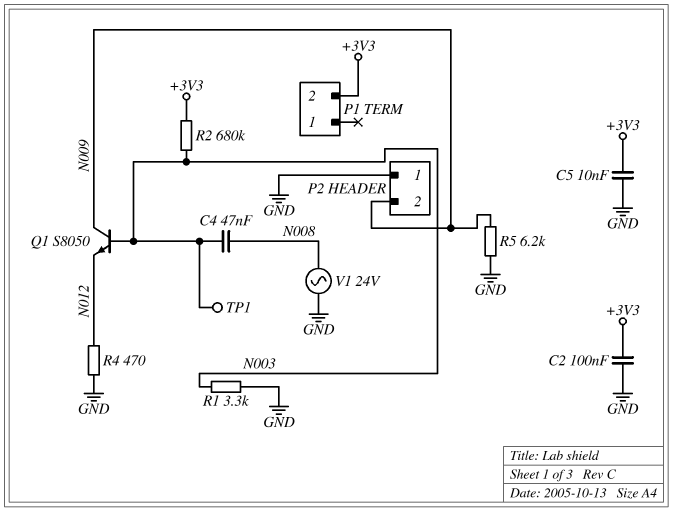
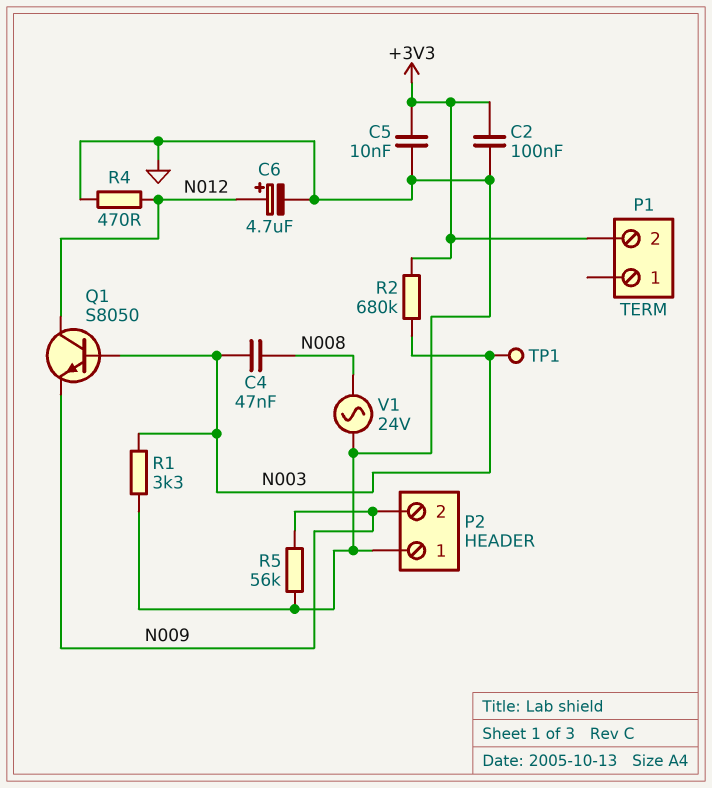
C6: none -> 4.7uF (plus N012, minus GND)
Q1: NPN S8050 (B N003, C N009, E N012) -> NPN S8050 (B N003, C N012, E N009)
R5: 6.2k (GND, N009) -> 56k (GND, N009)

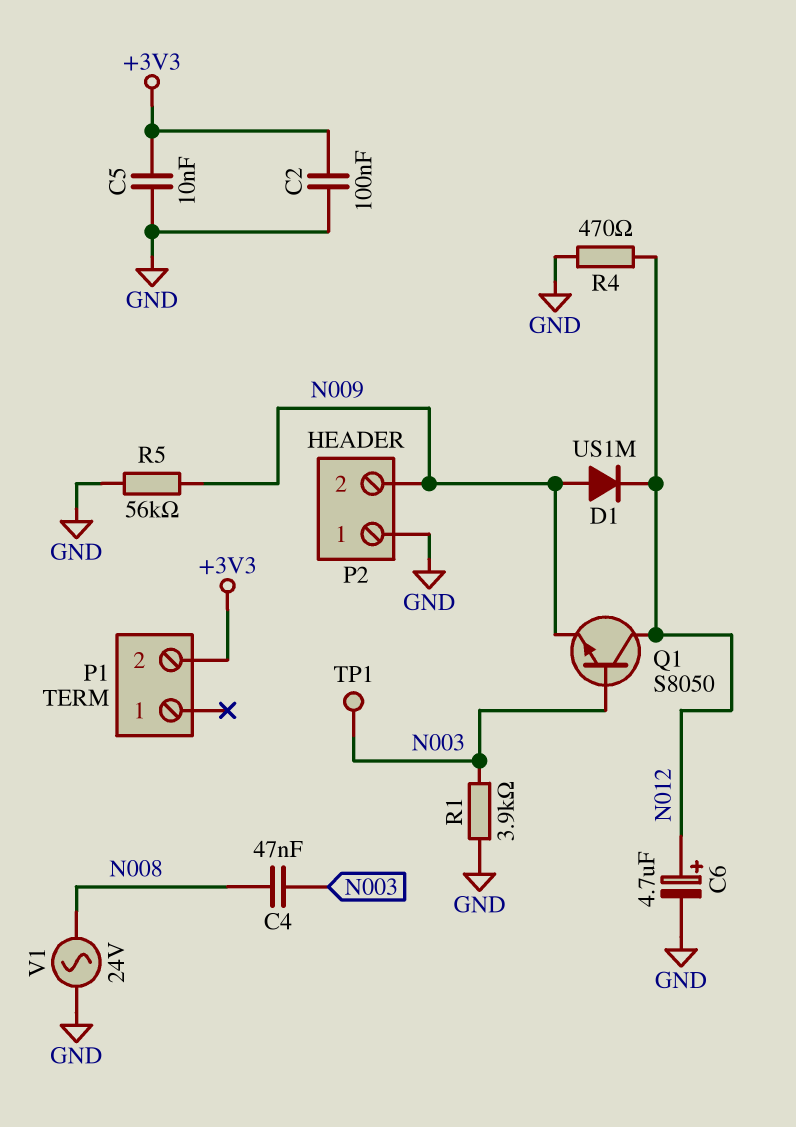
D1: none -> diode US1M (A N009, K N012)
R1: 3.3k (GND, N003) -> 3.9k (GND, N003)
R2: 680k (+3V3, N003) -> none

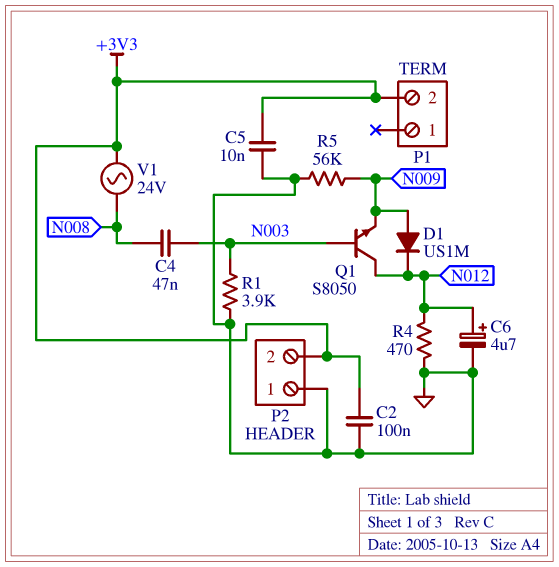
P2 pin 2: N009 -> +3V3
TP1: test point (N003) -> none
V1: AC 24V (GND, N008) -> AC 24V (+3V3, N008)

